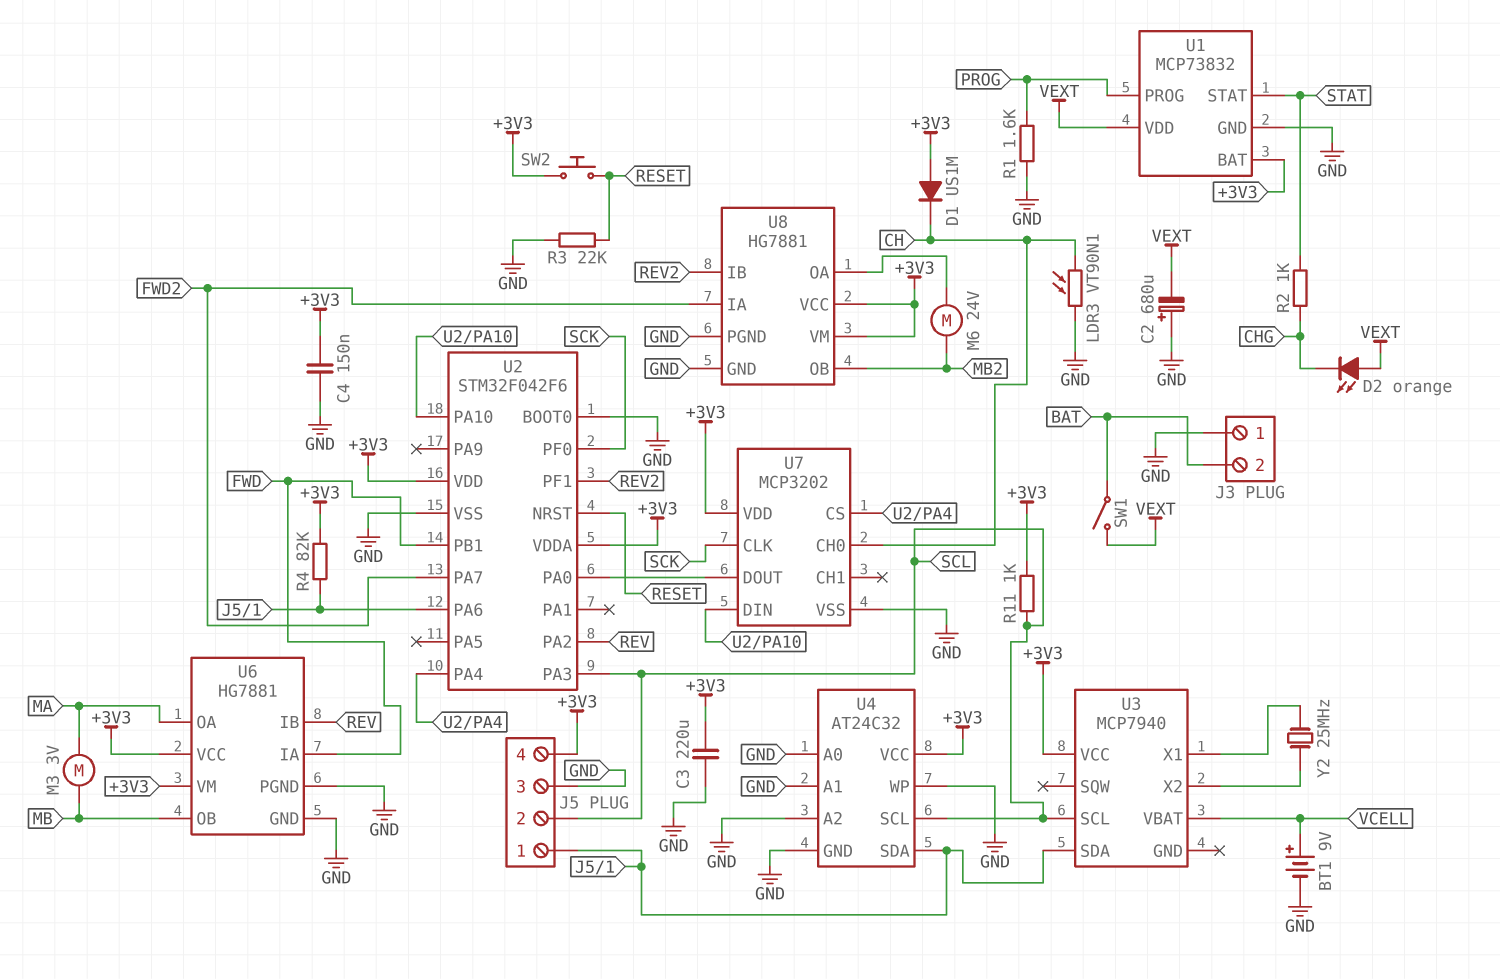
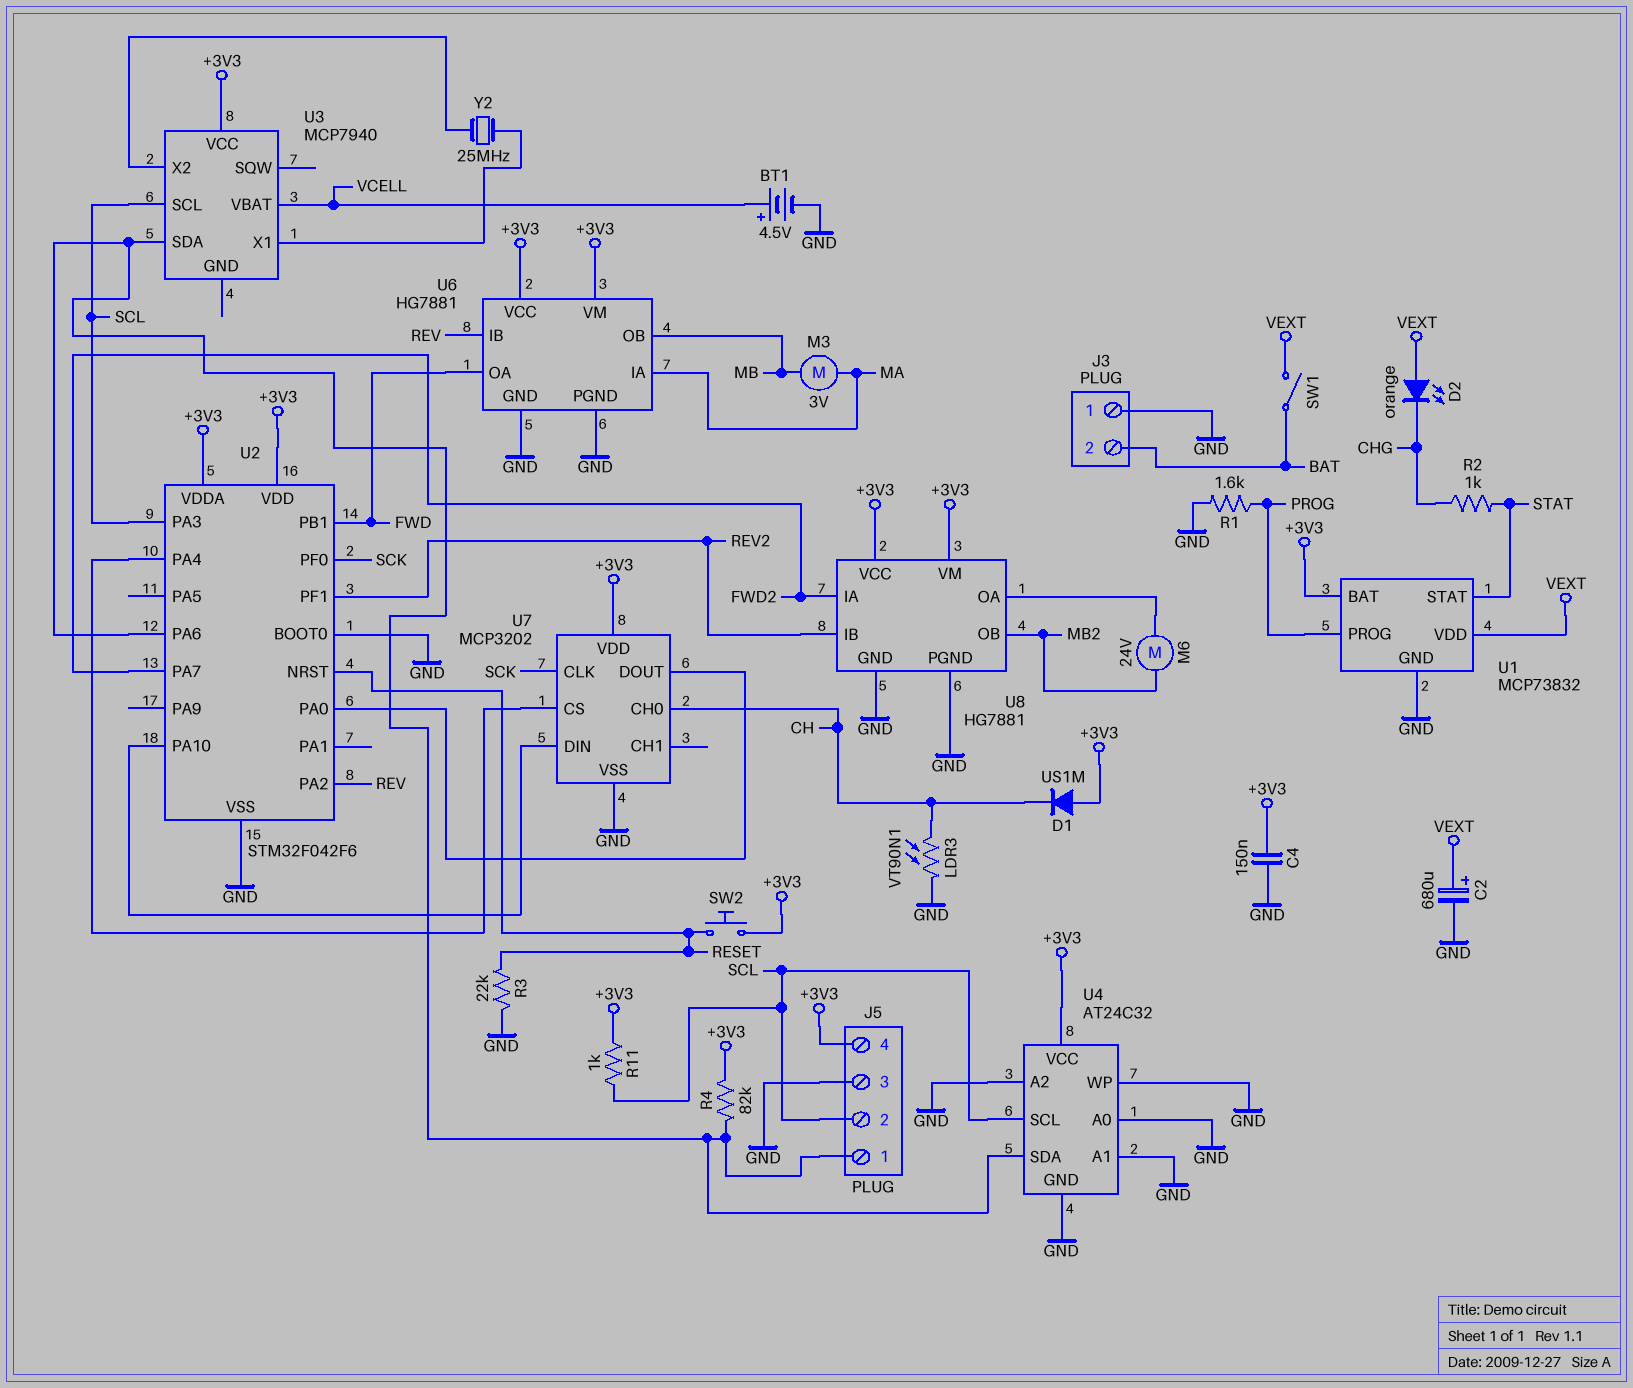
BT1: 9V (plus VCELL, minus GND) -> 4.5V (plus VCELL, minus GND)
C2: 680uF (plus GND, minus VEXT) -> 680uF (plus VEXT, minus GND)
C3: 220uF (+3V3, GND) -> none
U6 pin IA: FWD -> MA
U6 pin OA: MA -> FWD

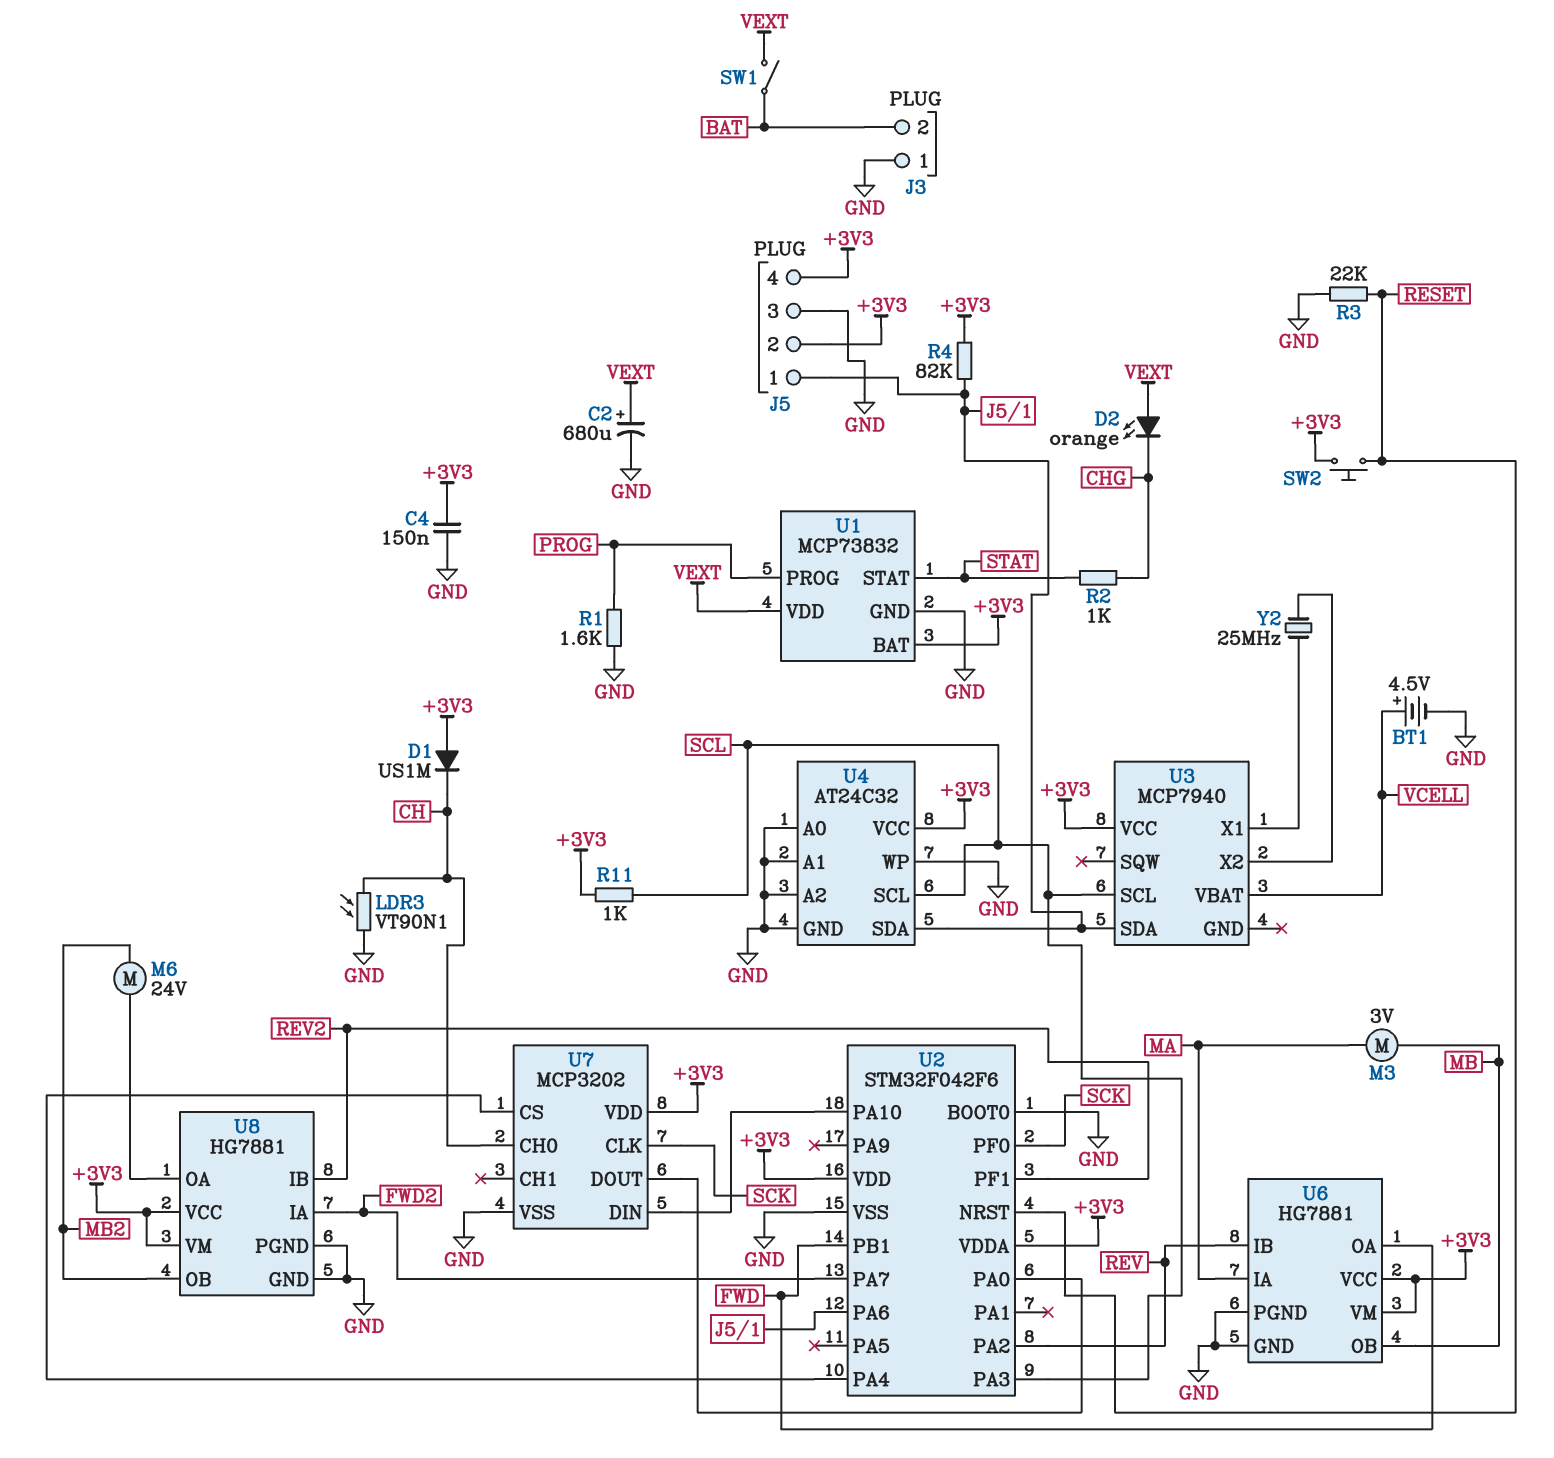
J5 pin 2: SCL -> +3V3

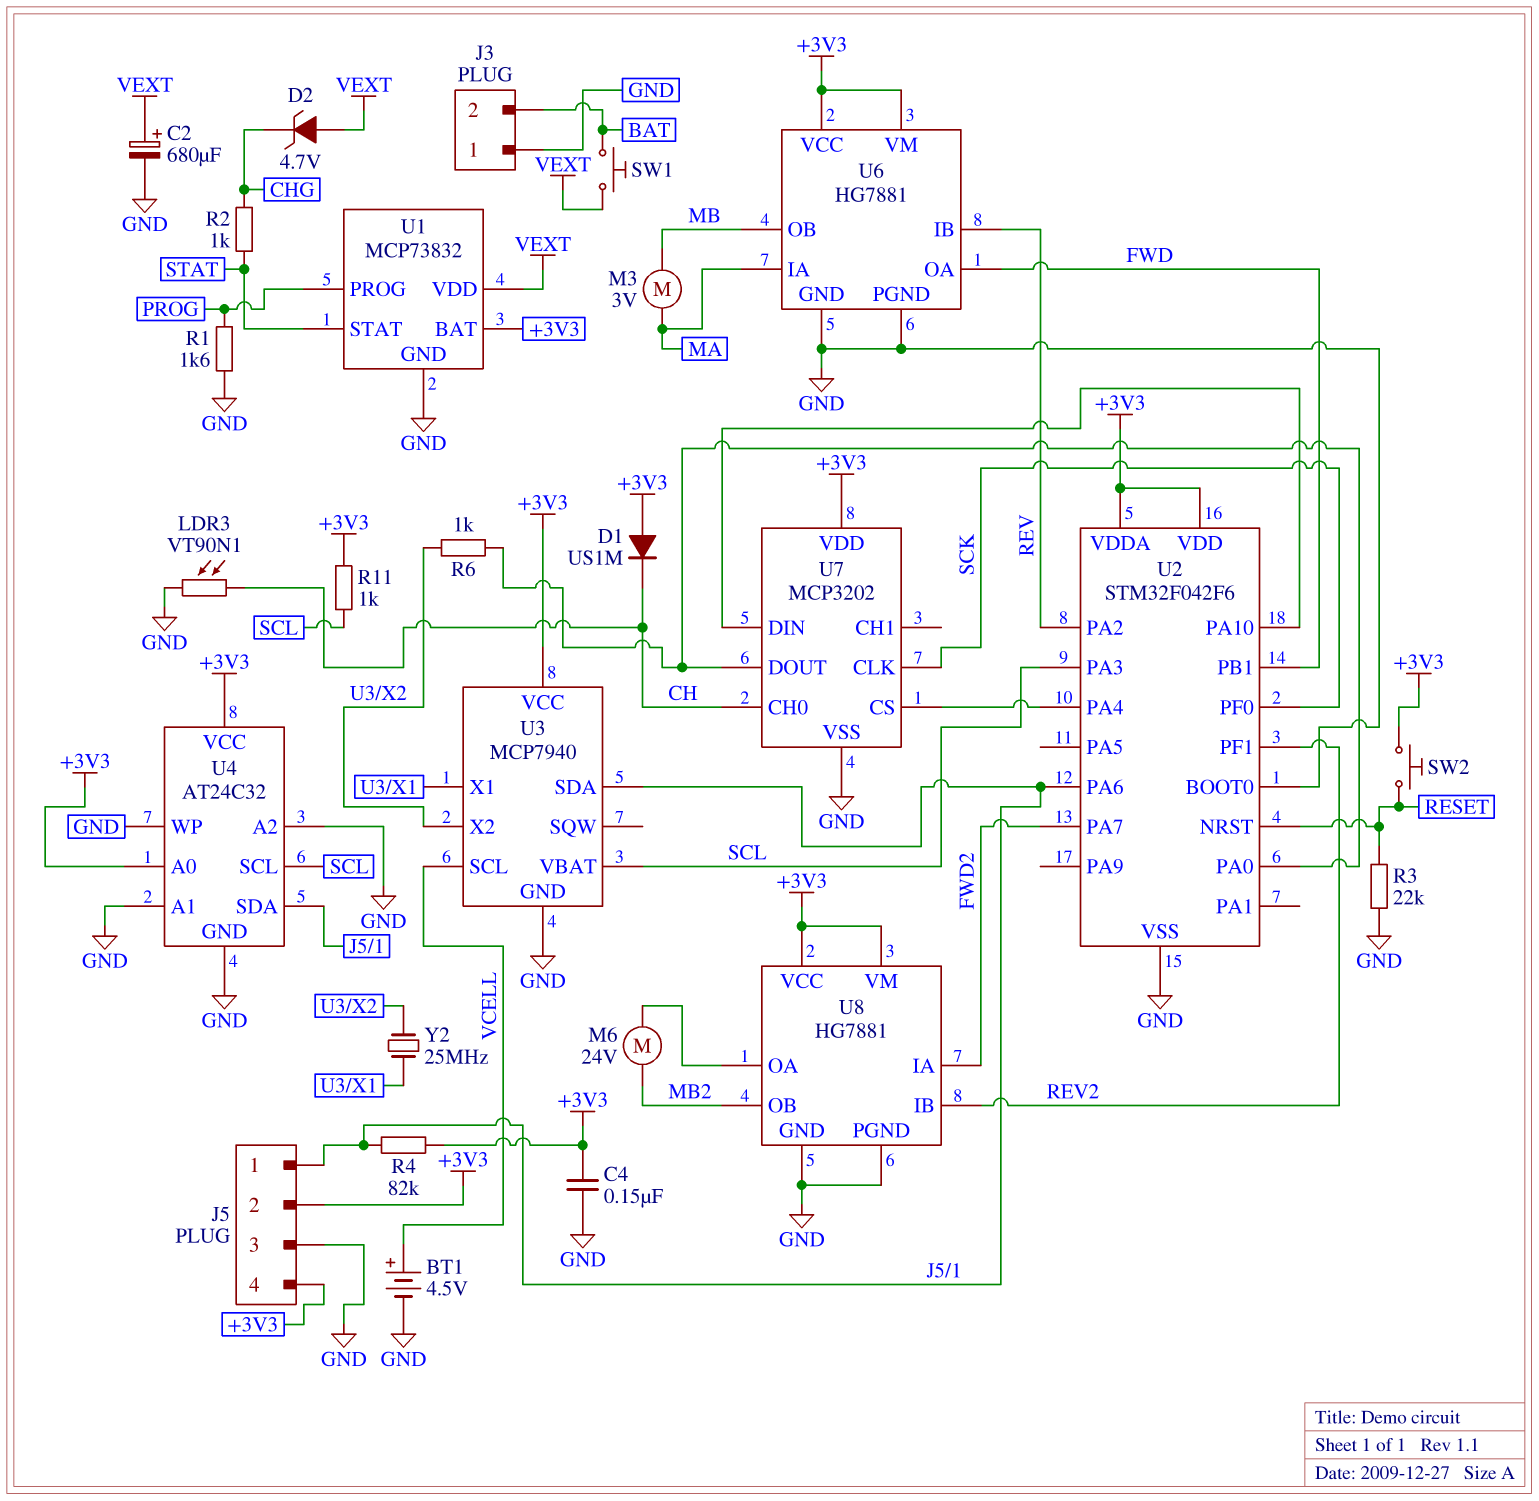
D2: LED orange (A VEXT, K CHG) -> zener 4.7V (A VEXT, K CHG)
R6: none -> 1k (U2/PA0, U3/X2)
SW1: switch (BAT, VEXT) -> button (BAT, VEXT)
U3 pin GND: none -> GND
U3 pin SCL: SCL -> VCELL
U3 pin VBAT: VCELL -> SCL
U4 pin A0: GND -> +3V3

